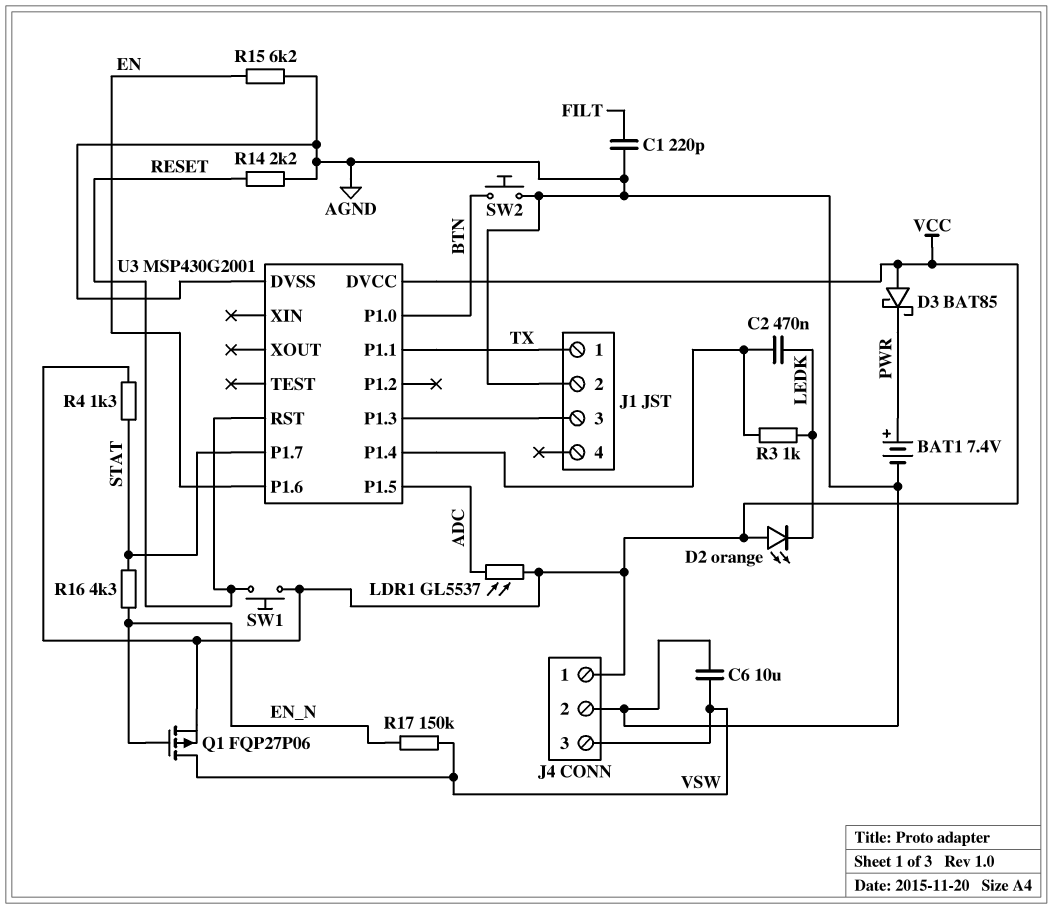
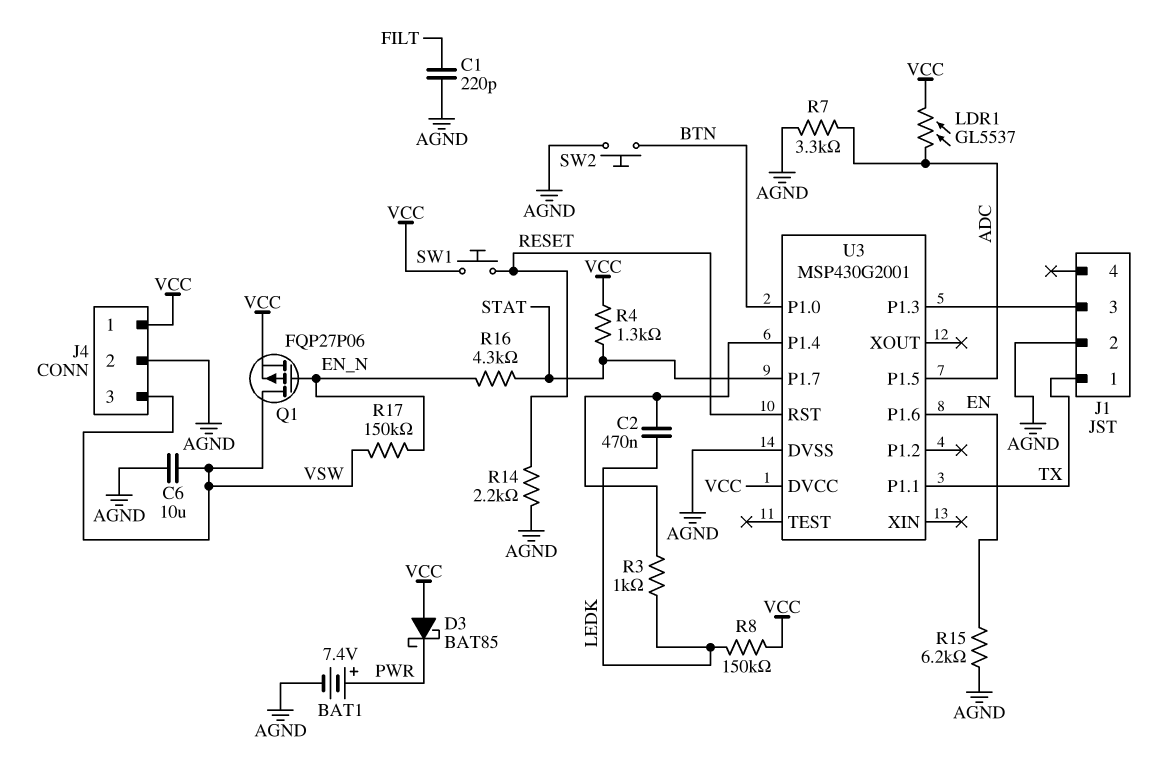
D2: LED orange (A VCC, K LEDK) -> none
R7: none -> 3.3k (ADC, AGND)
R8: none -> 150k (LEDK, VCC)

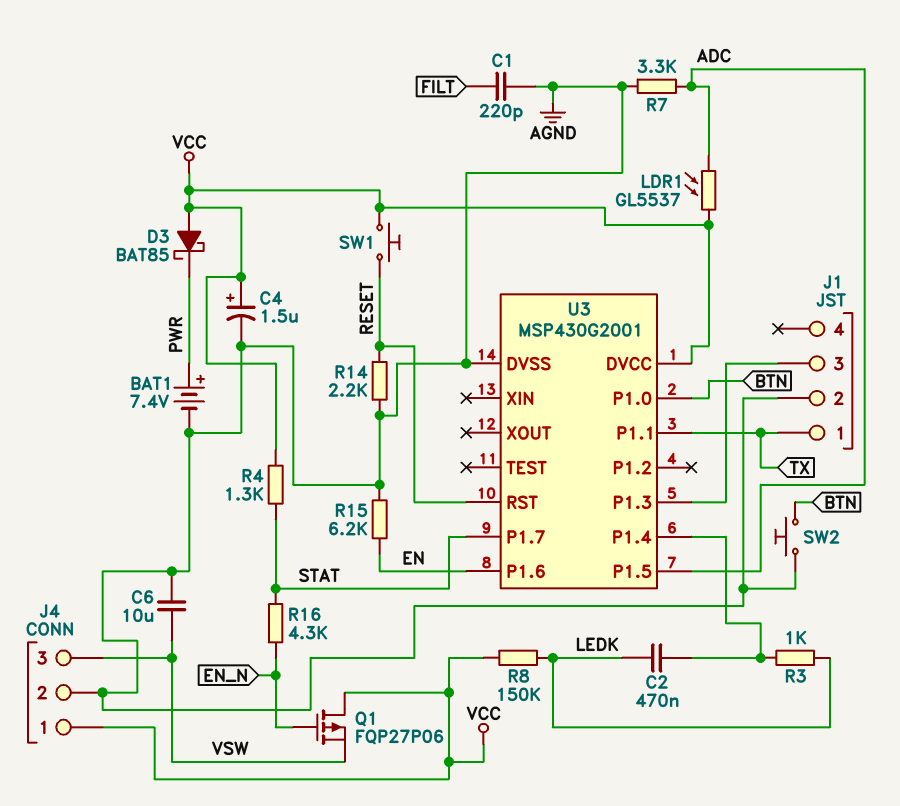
C4: none -> 1.5uF (plus VCC, minus AGND)
Q1: PMOS FQP27P06 (G EN_N, D VSW, S VCC) -> PMOS FQP27P06 (G EN_N, D VCC, S VSW)
R17: 150k (EN_N, VSW) -> none

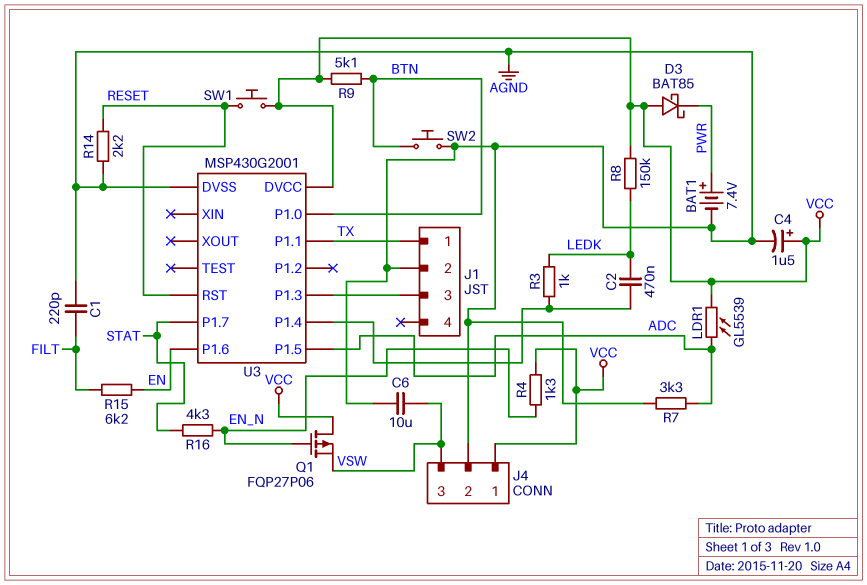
LDR1: GL5537 (ADC, VCC) -> GL5539 (ADC, VCC)
R4: 1.3k (STAT, VCC) -> 1.3k (EN_N, VCC)
R9: none -> 5.1k (BTN, VCC)
R15: 6.2k (AGND, EN) -> 6.2k (EN, FILT)

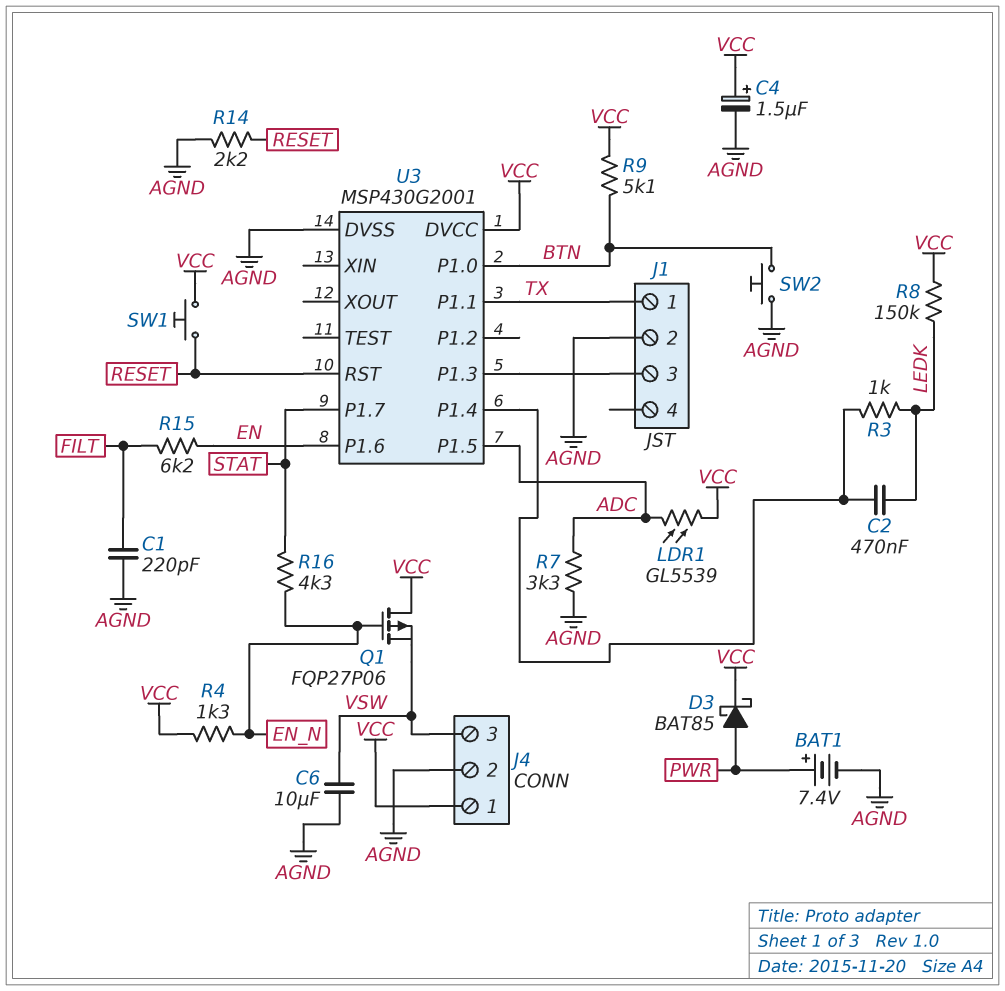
D3: schottky BAT85 (A VCC, K PWR) -> schottky BAT85 (A PWR, K VCC)

